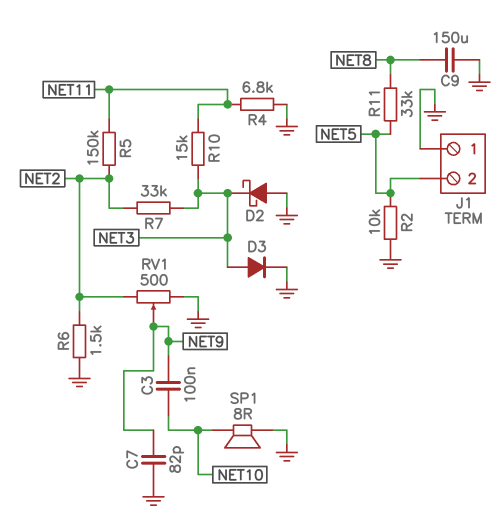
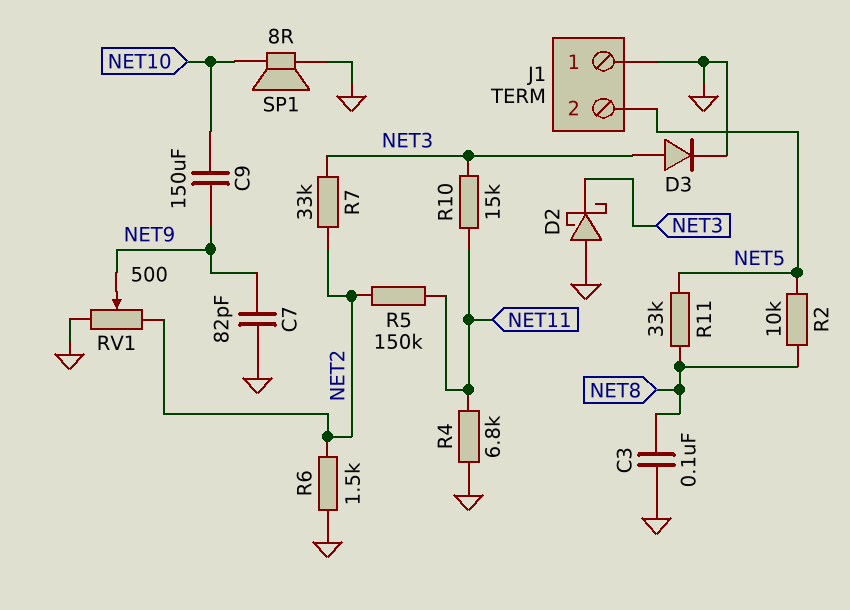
C3: 100nF (NET9, NET10) -> 100nF (GND, NET8)
C9: 150uF (GND, NET8) -> 150uF (NET9, NET10)
R2: 10k (GND, NET5) -> 10k (NET5, NET8)

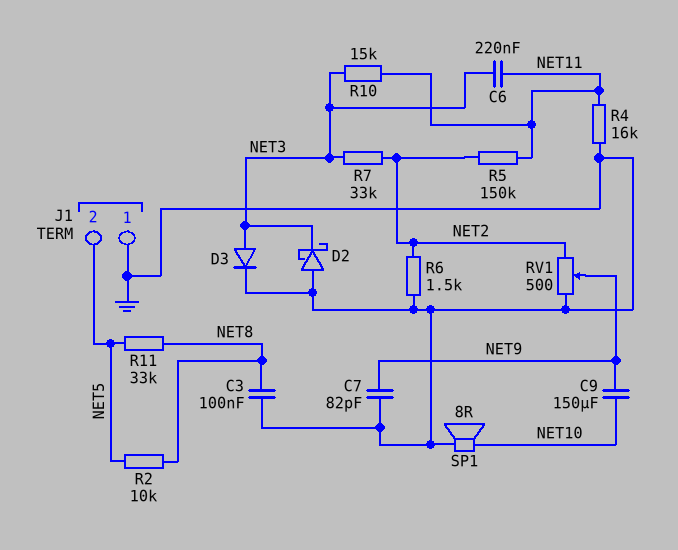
C6: none -> 220nF (NET3, NET11)
R4: 6.8k (GND, NET11) -> 16k (GND, NET11)

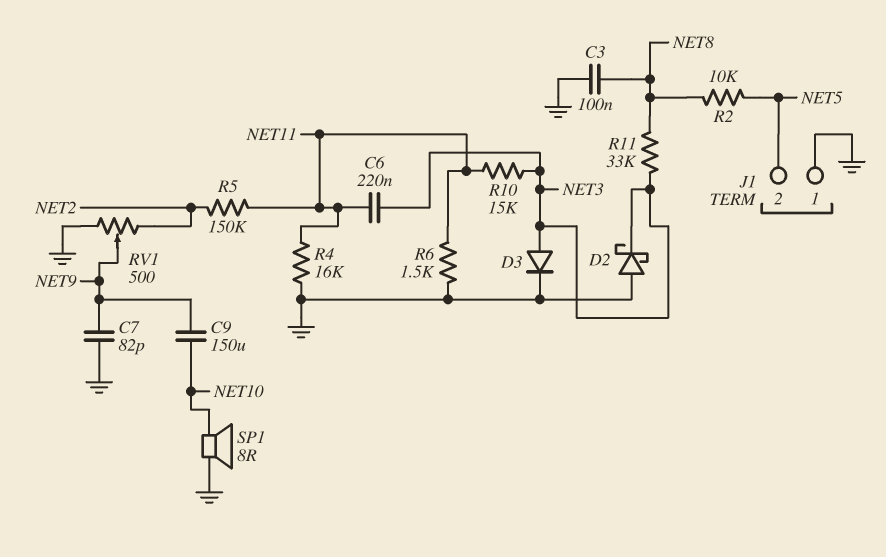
R6: 1.5k (GND, NET2) -> 1.5k (GND, NET11)
R7: 33k (NET2, NET3) -> none
R11: 33k (NET5, NET8) -> 33k (NET3, NET8)

